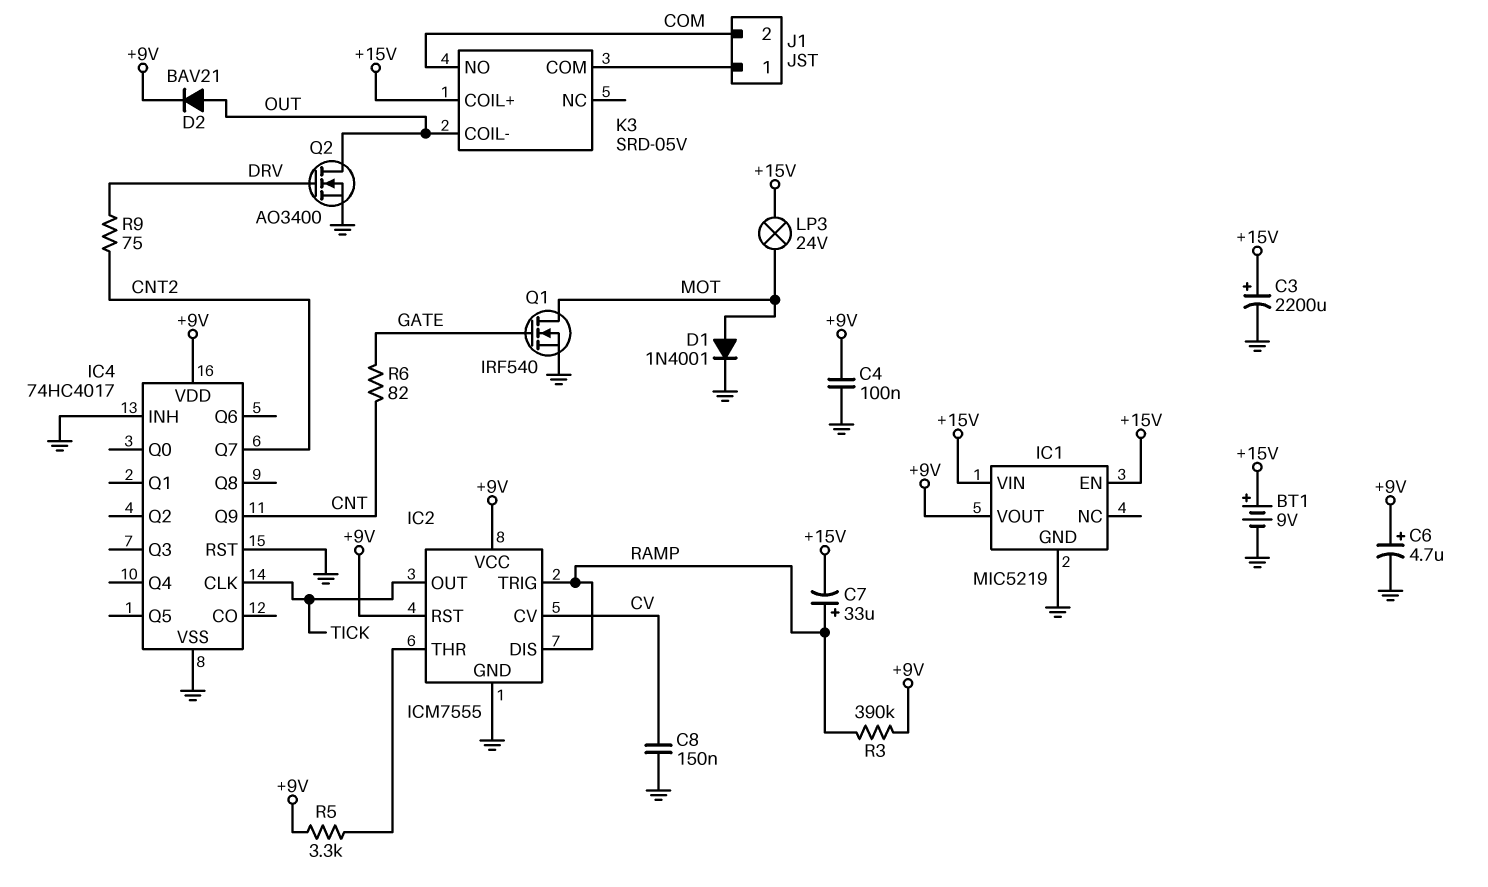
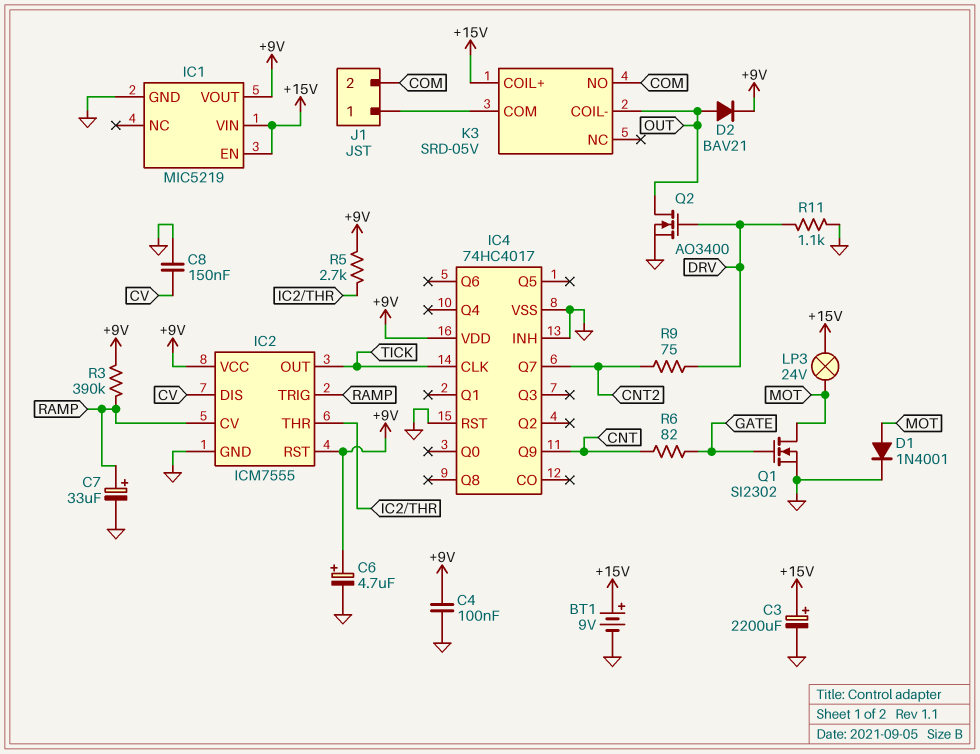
C7: 33uF (plus RAMP, minus +15V) -> 33uF (plus RAMP, minus GND)
IC2 pin CV: CV -> RAMP
IC2 pin DIS: RAMP -> CV
Q1: NMOS IRF540 (G GATE, D MOT, S GND) -> NMOS SI2302 (G GATE, D MOT, S GND)
R5: 3.3k (+9V, IC2/THR) -> 2.7k (+9V, IC2/THR)
R11: none -> 1.1k (DRV, GND)

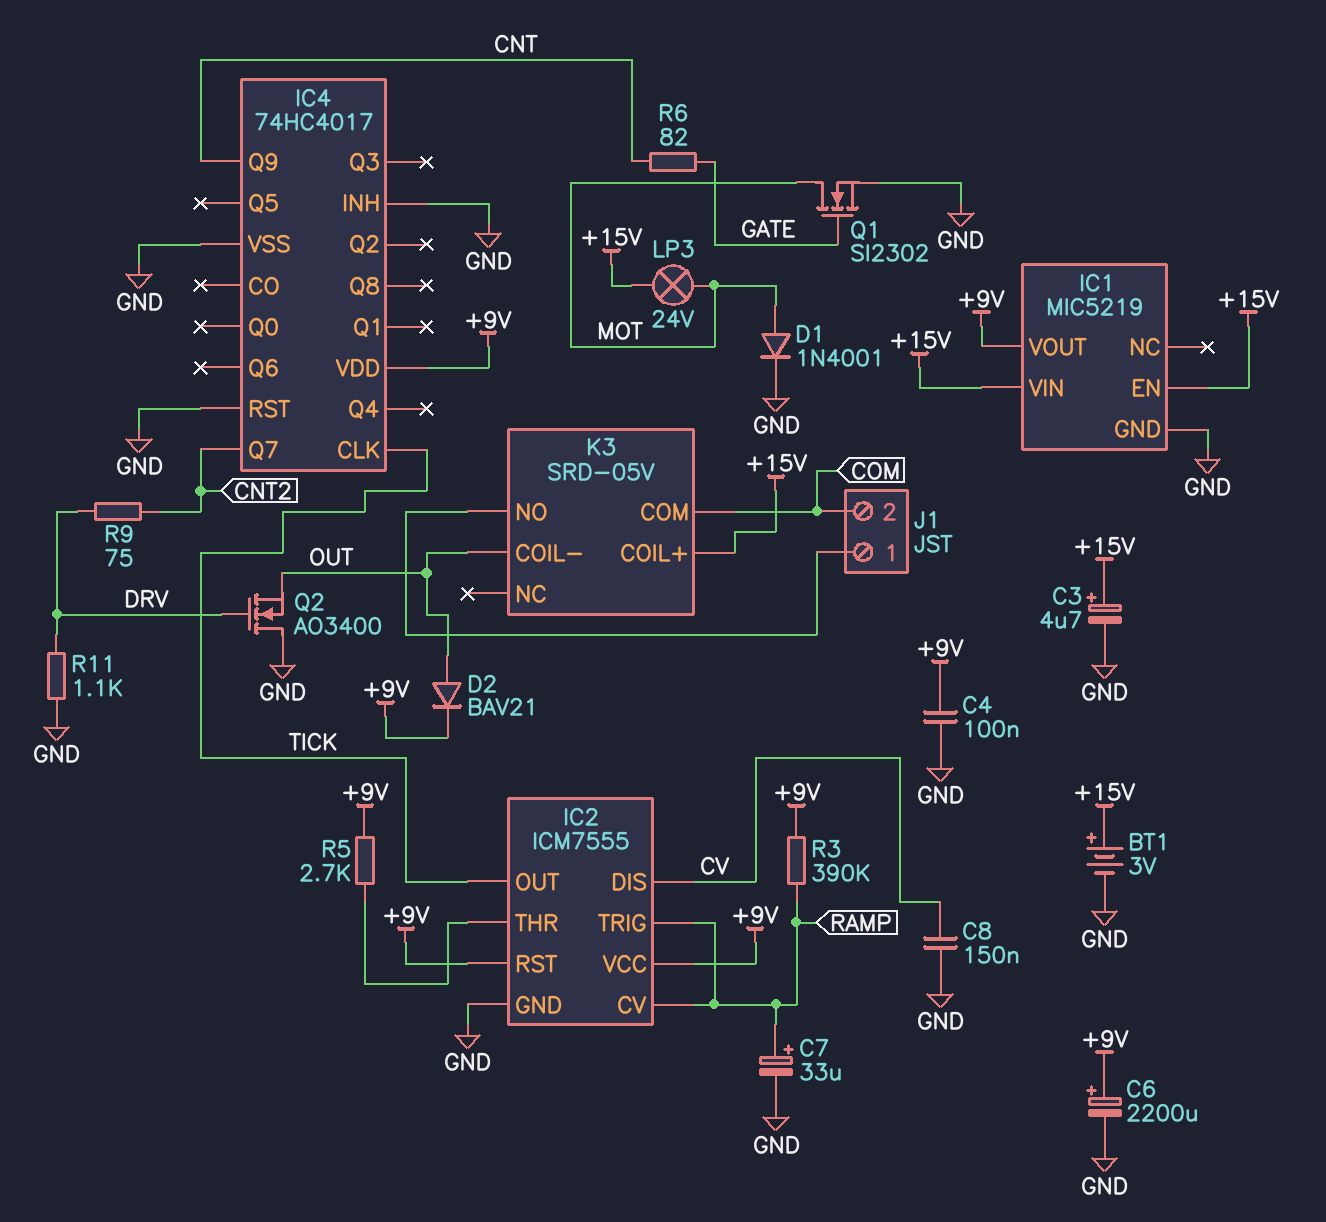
BT1: 9V (plus +15V, minus GND) -> 3V (plus +15V, minus GND)
C3: 2200uF (plus +15V, minus GND) -> 4.7uF (plus +15V, minus GND)
C6: 4.7uF (plus +9V, minus GND) -> 2200uF (plus +9V, minus GND)
K3 pin COM: J1/1 -> COM
K3 pin NO: COM -> J1/1
Q2: NMOS AO3400 (G DRV, D OUT, S GND) -> NMOS AO3400 (G DRV, D GND, S OUT)

